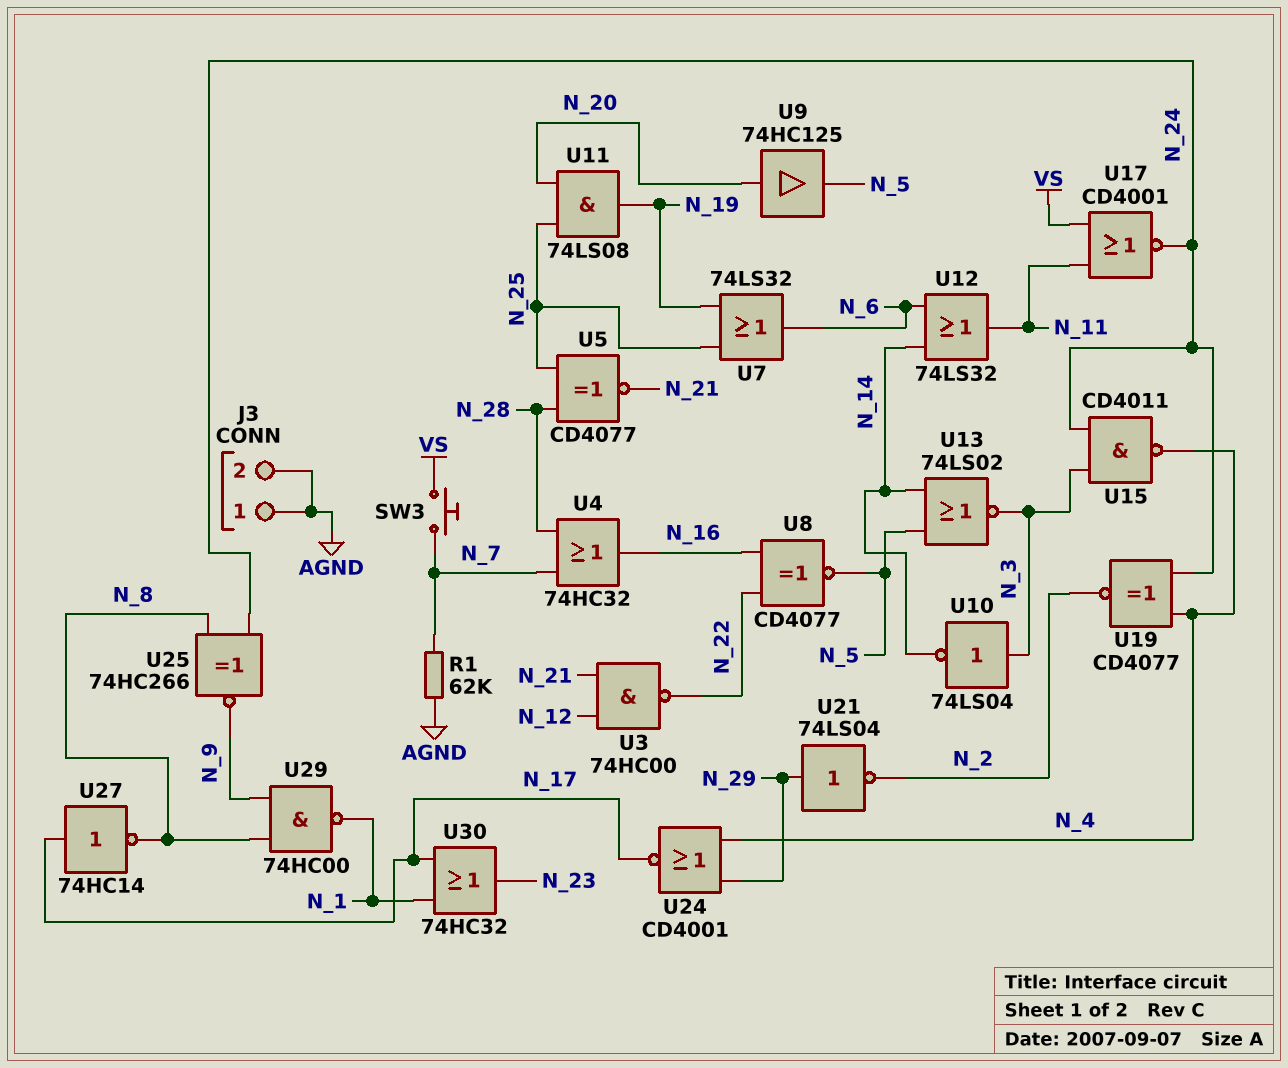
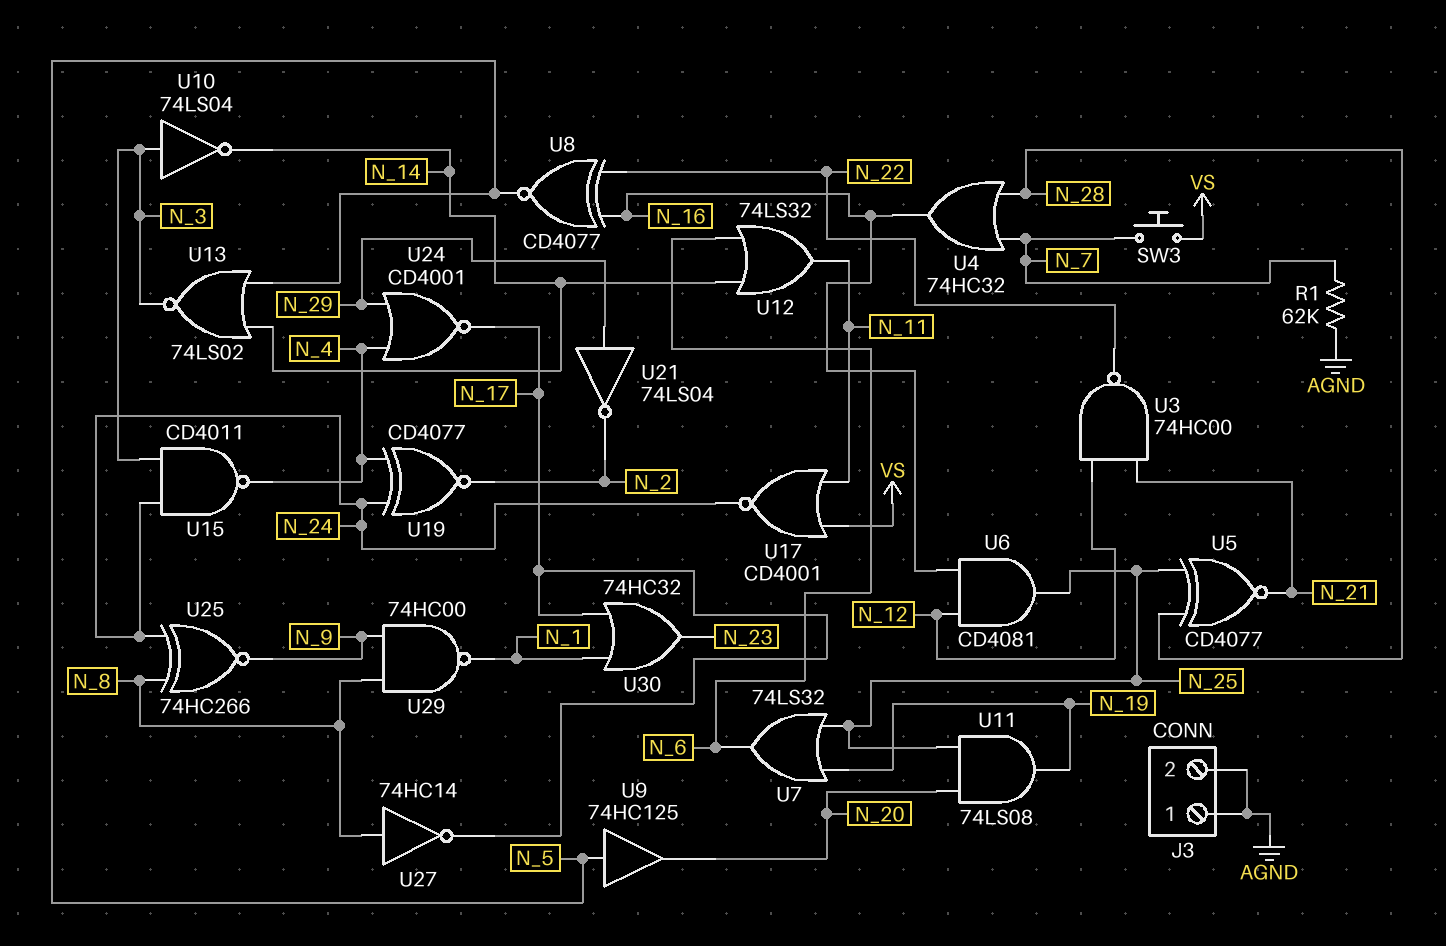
U6: none -> AND CD4081 (in N_12, in N_16, out N_25)
U9: buffer 74HC125 (in N_20, out N_5) -> buffer 74HC125 (in N_5, out N_20)
U27: NOT 74HC14 (in N_17, out N_8) -> NOT 74HC14 (in N_8, out N_17)

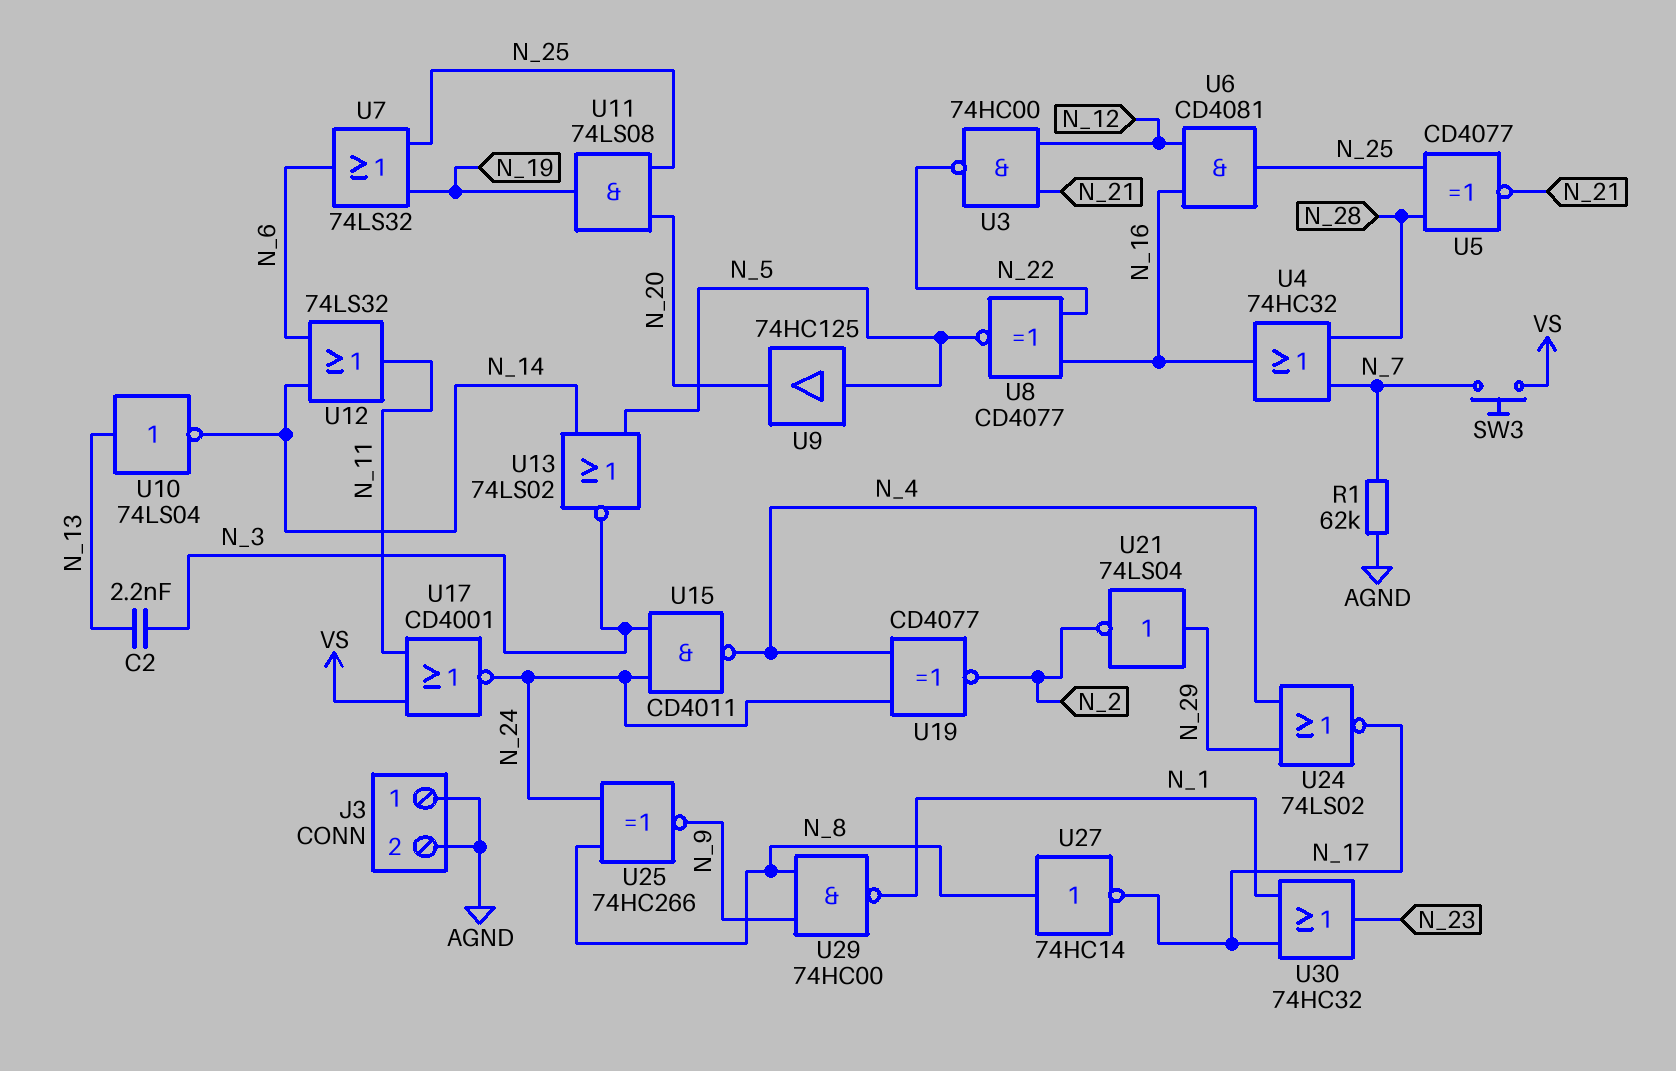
C2: none -> 2.2nF (N_3, N_13)
U10: NOT 74LS04 (in N_3, out N_14) -> NOT 74LS04 (in N_13, out N_14)
U24: NOR CD4001 (in N_4, in N_29, out N_17) -> NOR 74LS02 (in N_4, in N_29, out N_17)

